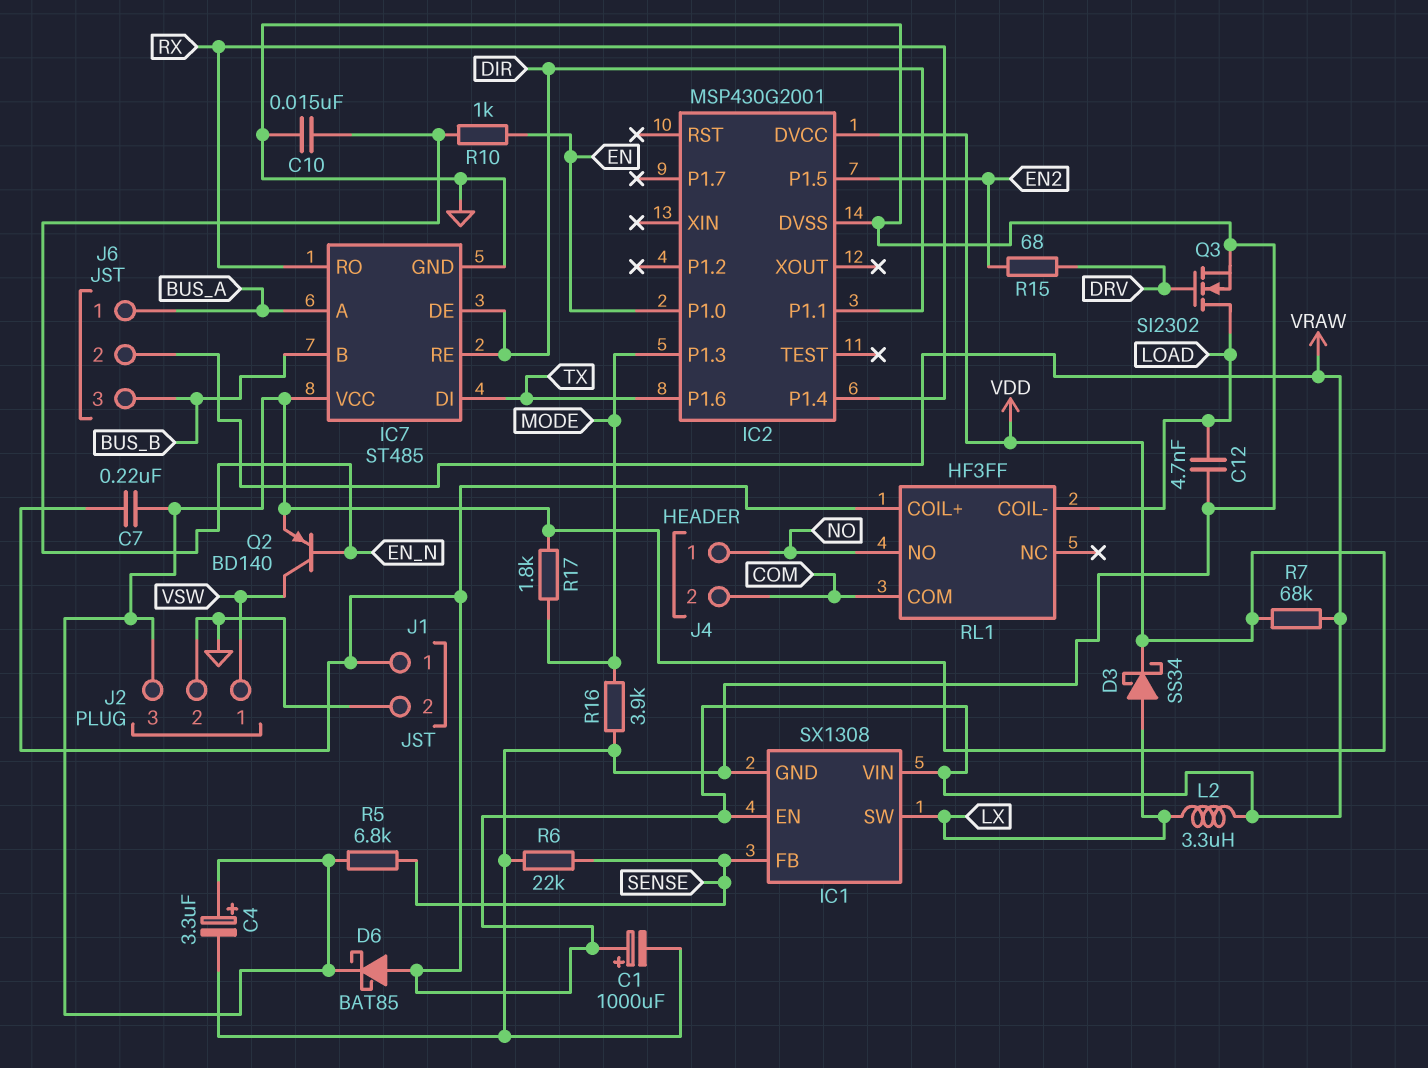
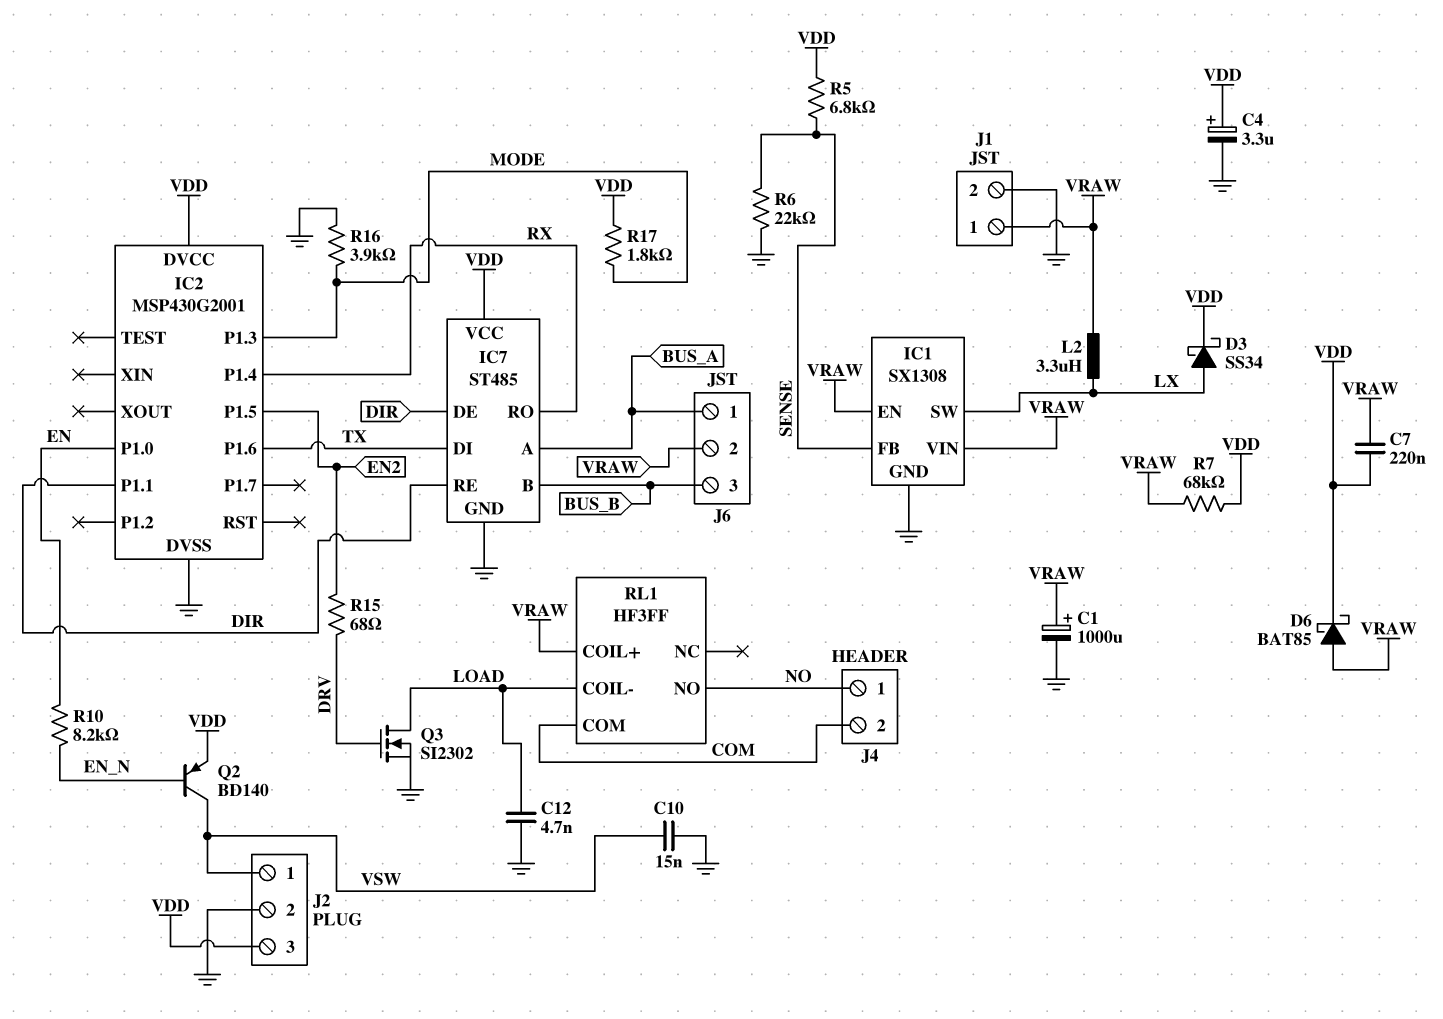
C10: 15nF (EN_N, GND) -> 15nF (GND, VSW)
R10: 1k (EN, EN_N) -> 8.2k (EN, EN_N)

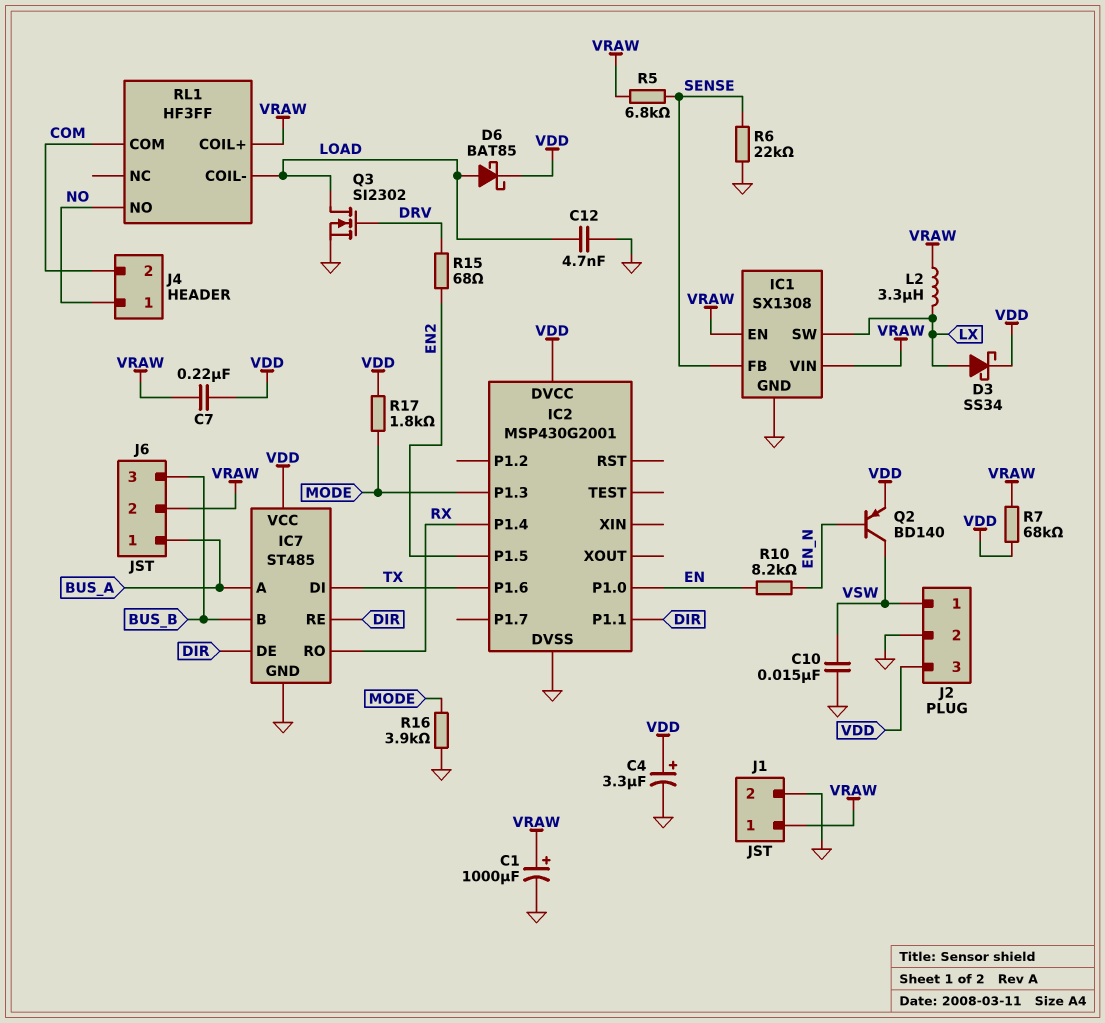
D6: schottky BAT85 (A VRAW, K VDD) -> schottky BAT85 (A LOAD, K VDD)
R5: 6.8k (SENSE, VDD) -> 6.8k (SENSE, VRAW)

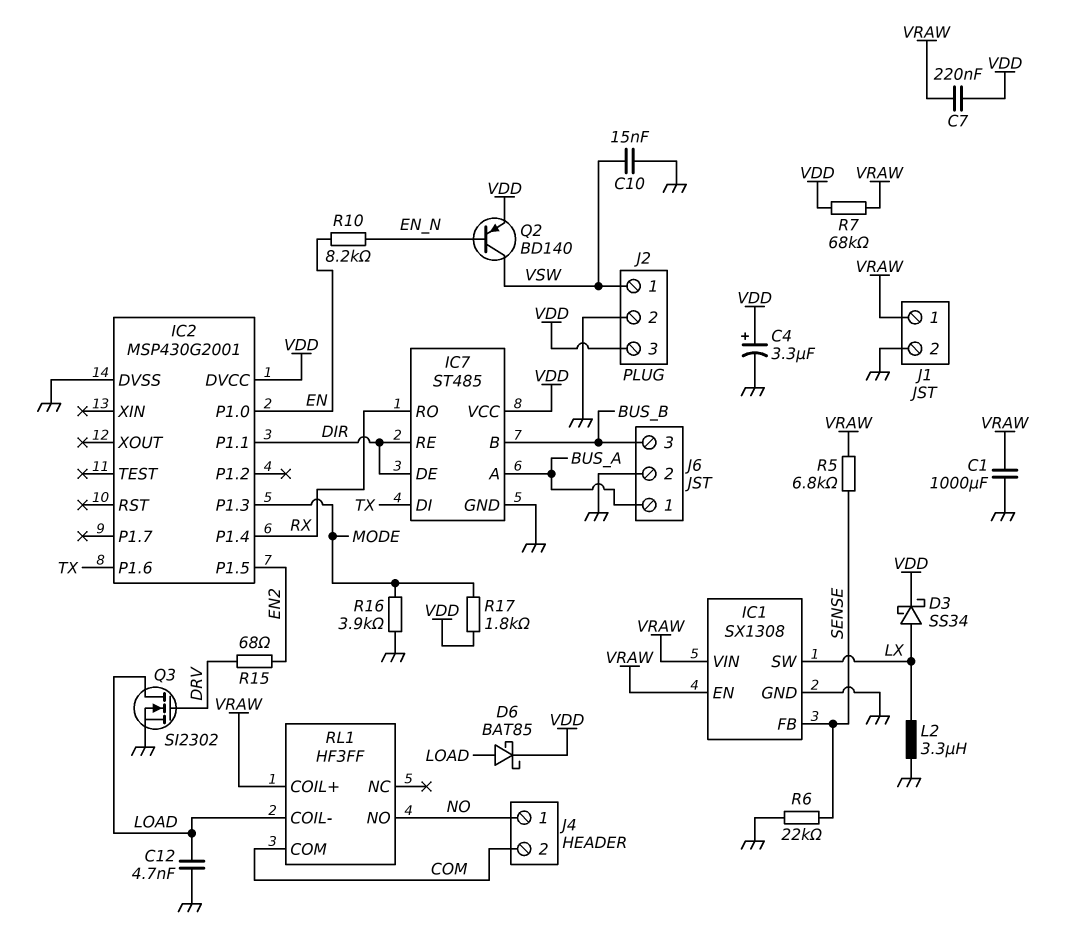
C1: 1000uF (plus VRAW, minus GND) -> 1000uF (GND, VRAW)
J6 pin 2: VRAW -> GND
L2: 3.3uH (LX, VRAW) -> 3.3uH (GND, LX)

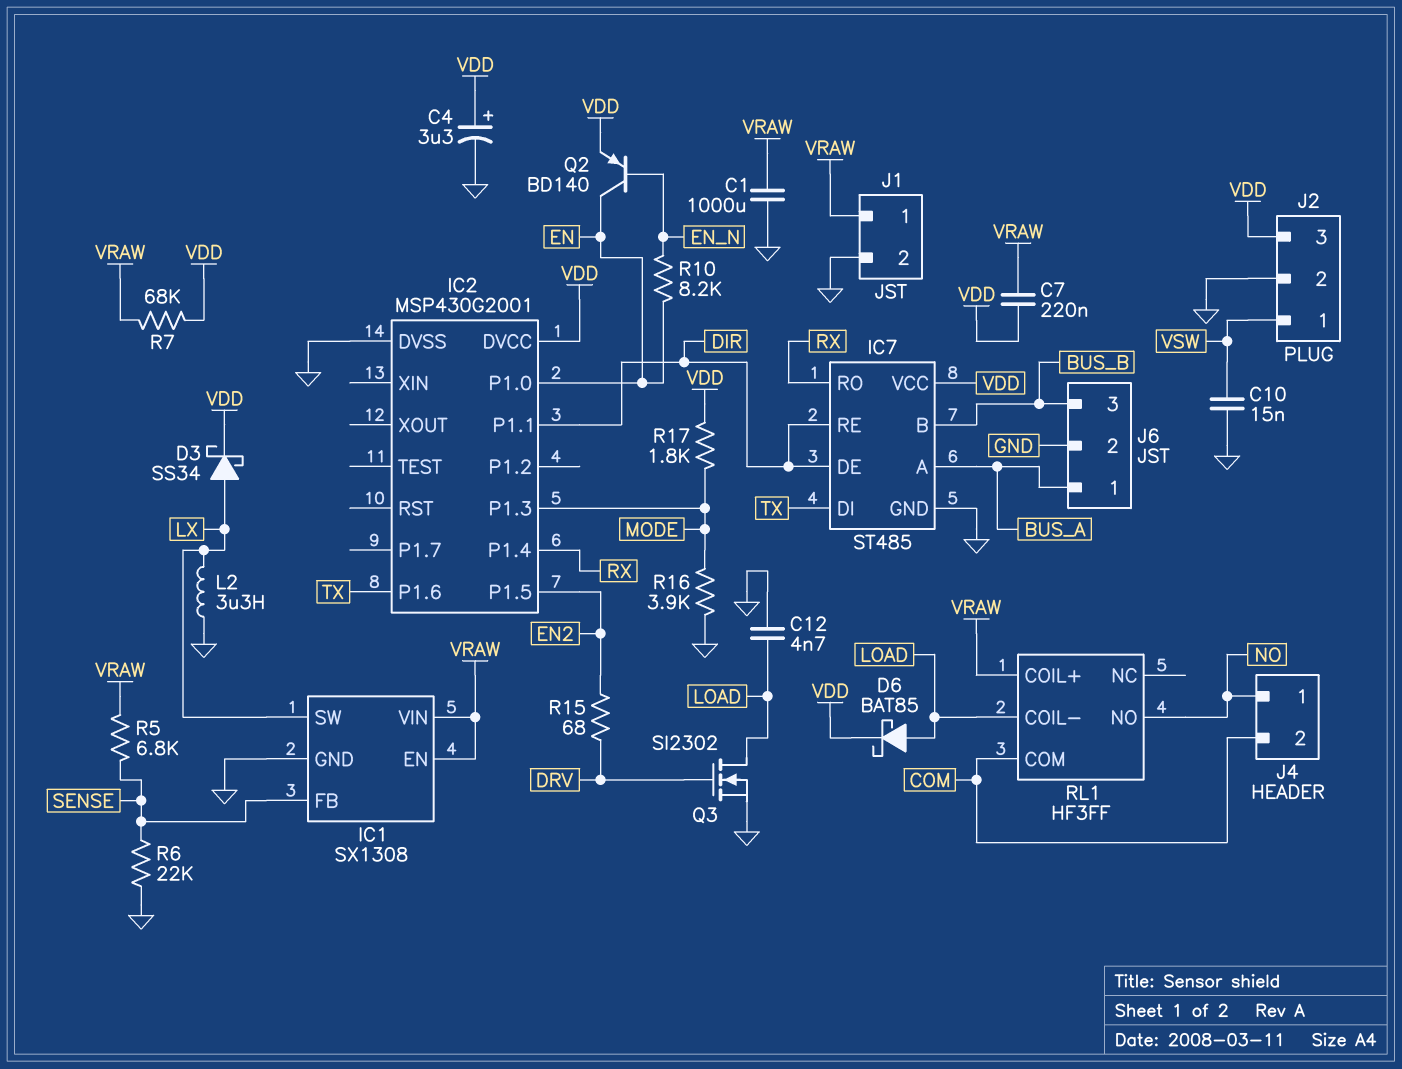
Q2: PNP BD140 (B EN_N, C VSW, E VDD) -> PNP BD140 (B EN_N, C EN, E VDD)

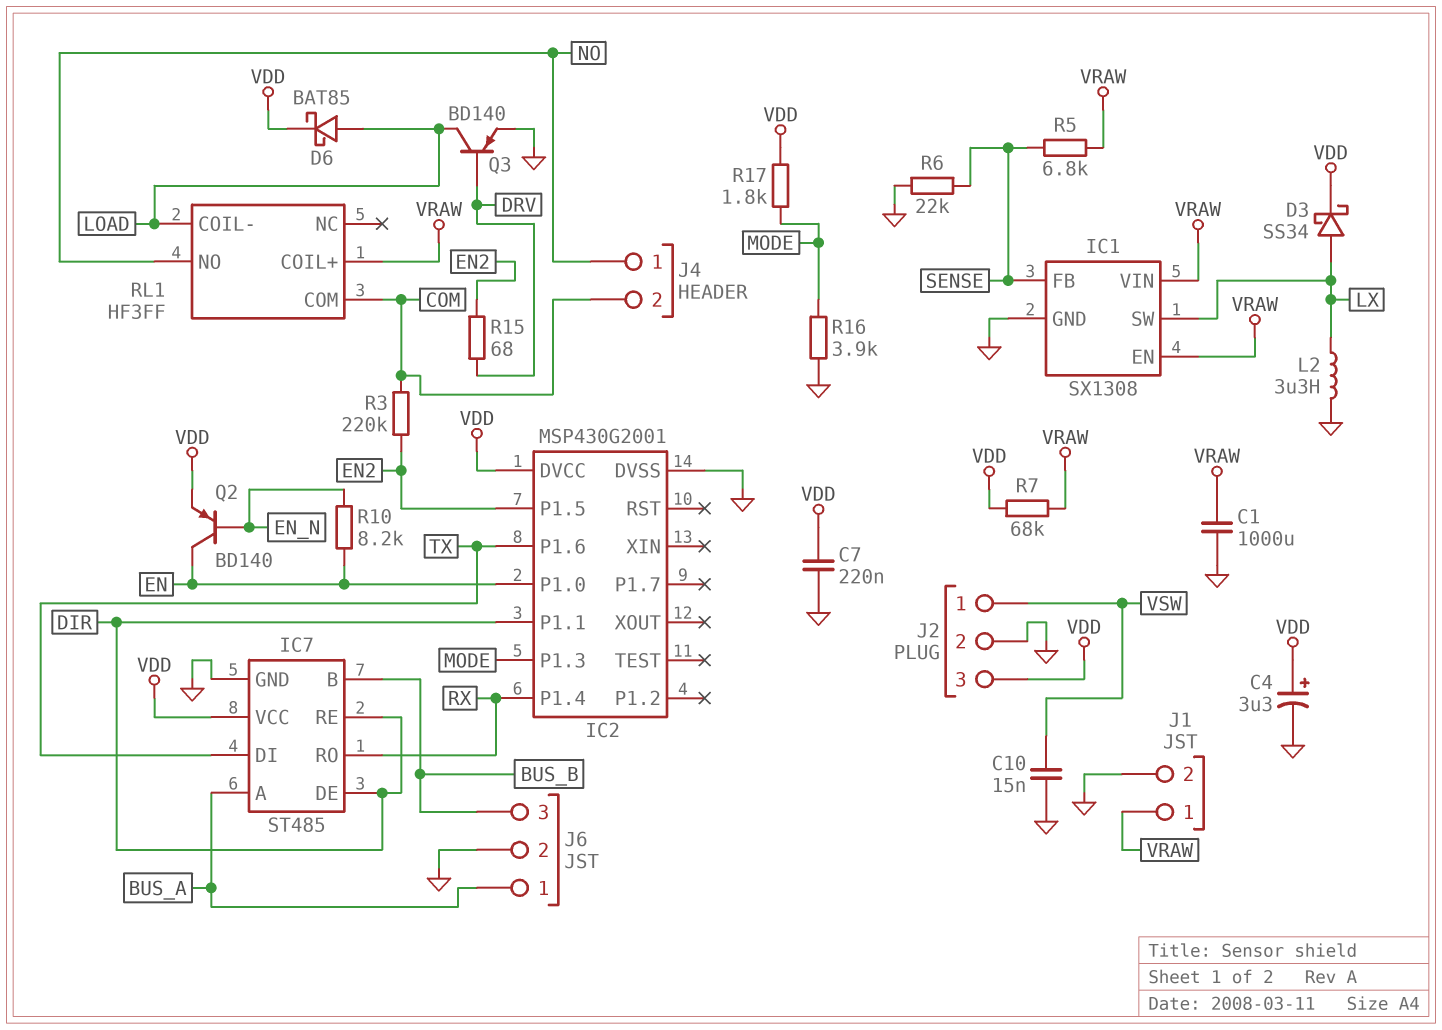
C7: 220nF (VDD, VRAW) -> 220nF (GND, VDD)
C12: 4.7nF (GND, LOAD) -> none
Q3: NMOS SI2302 (G DRV, D LOAD, S GND) -> PNP BD140 (B DRV, C LOAD, E GND)
R3: none -> 220k (COM, EN2)

